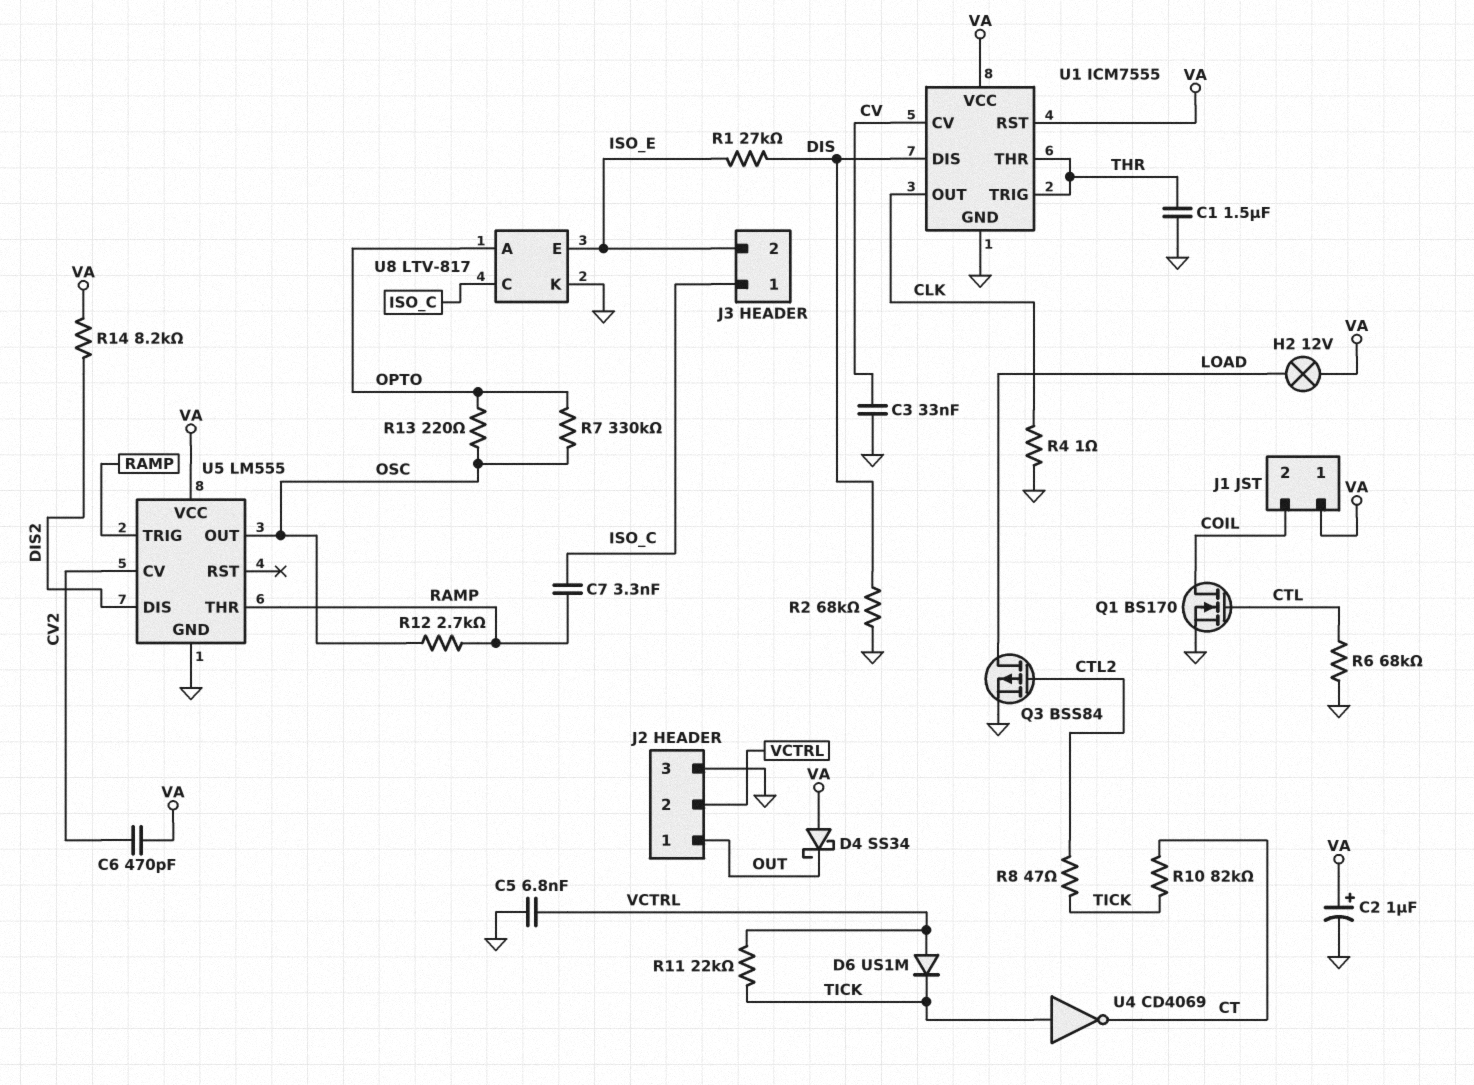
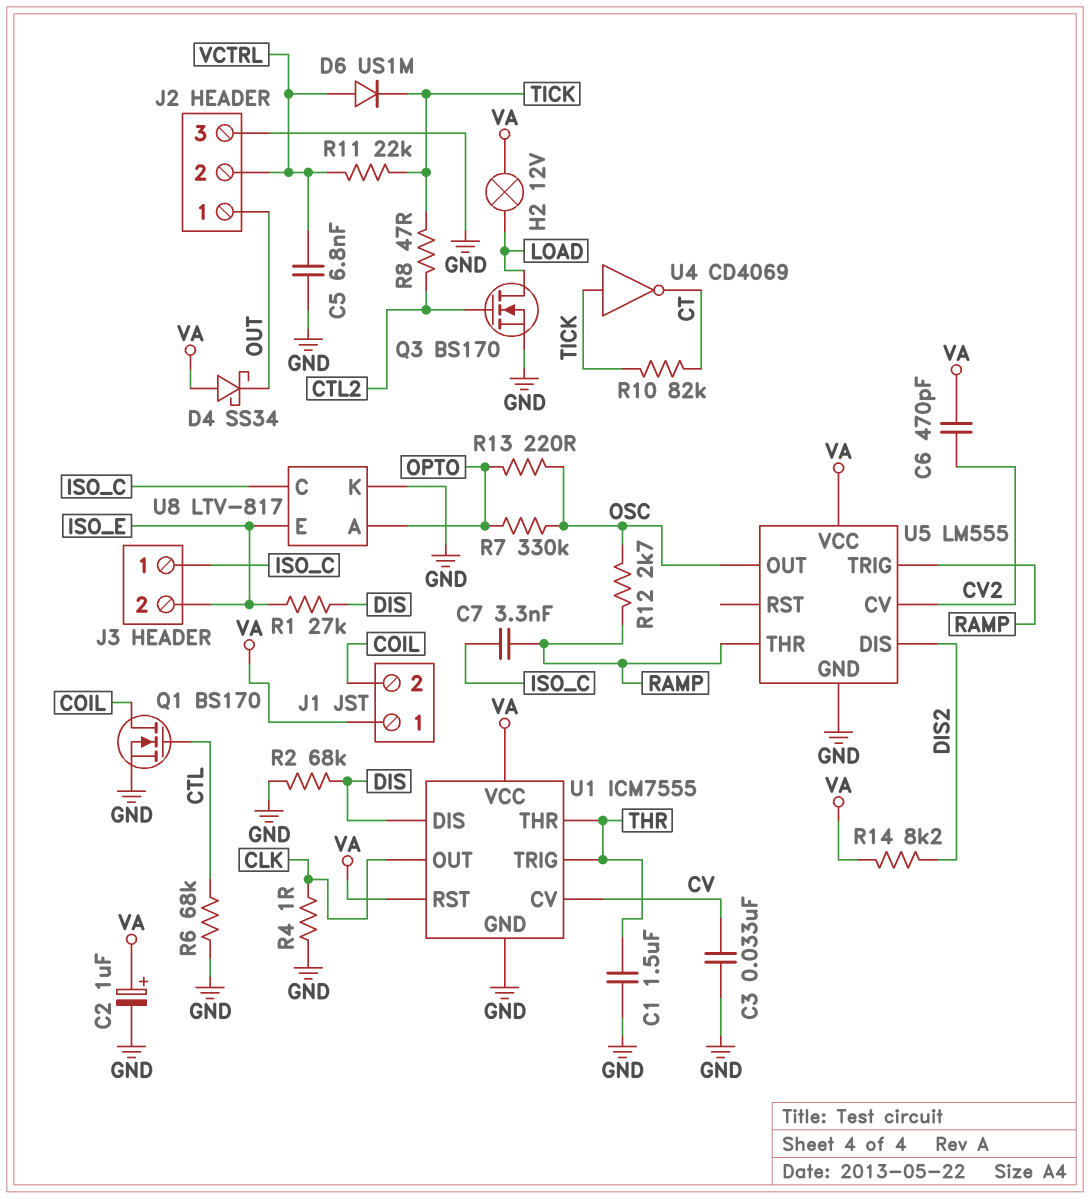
Q3: PMOS BSS84 (G CTL2, D LOAD, S GND) -> NMOS BS170 (G CTL2, D LOAD, S GND)

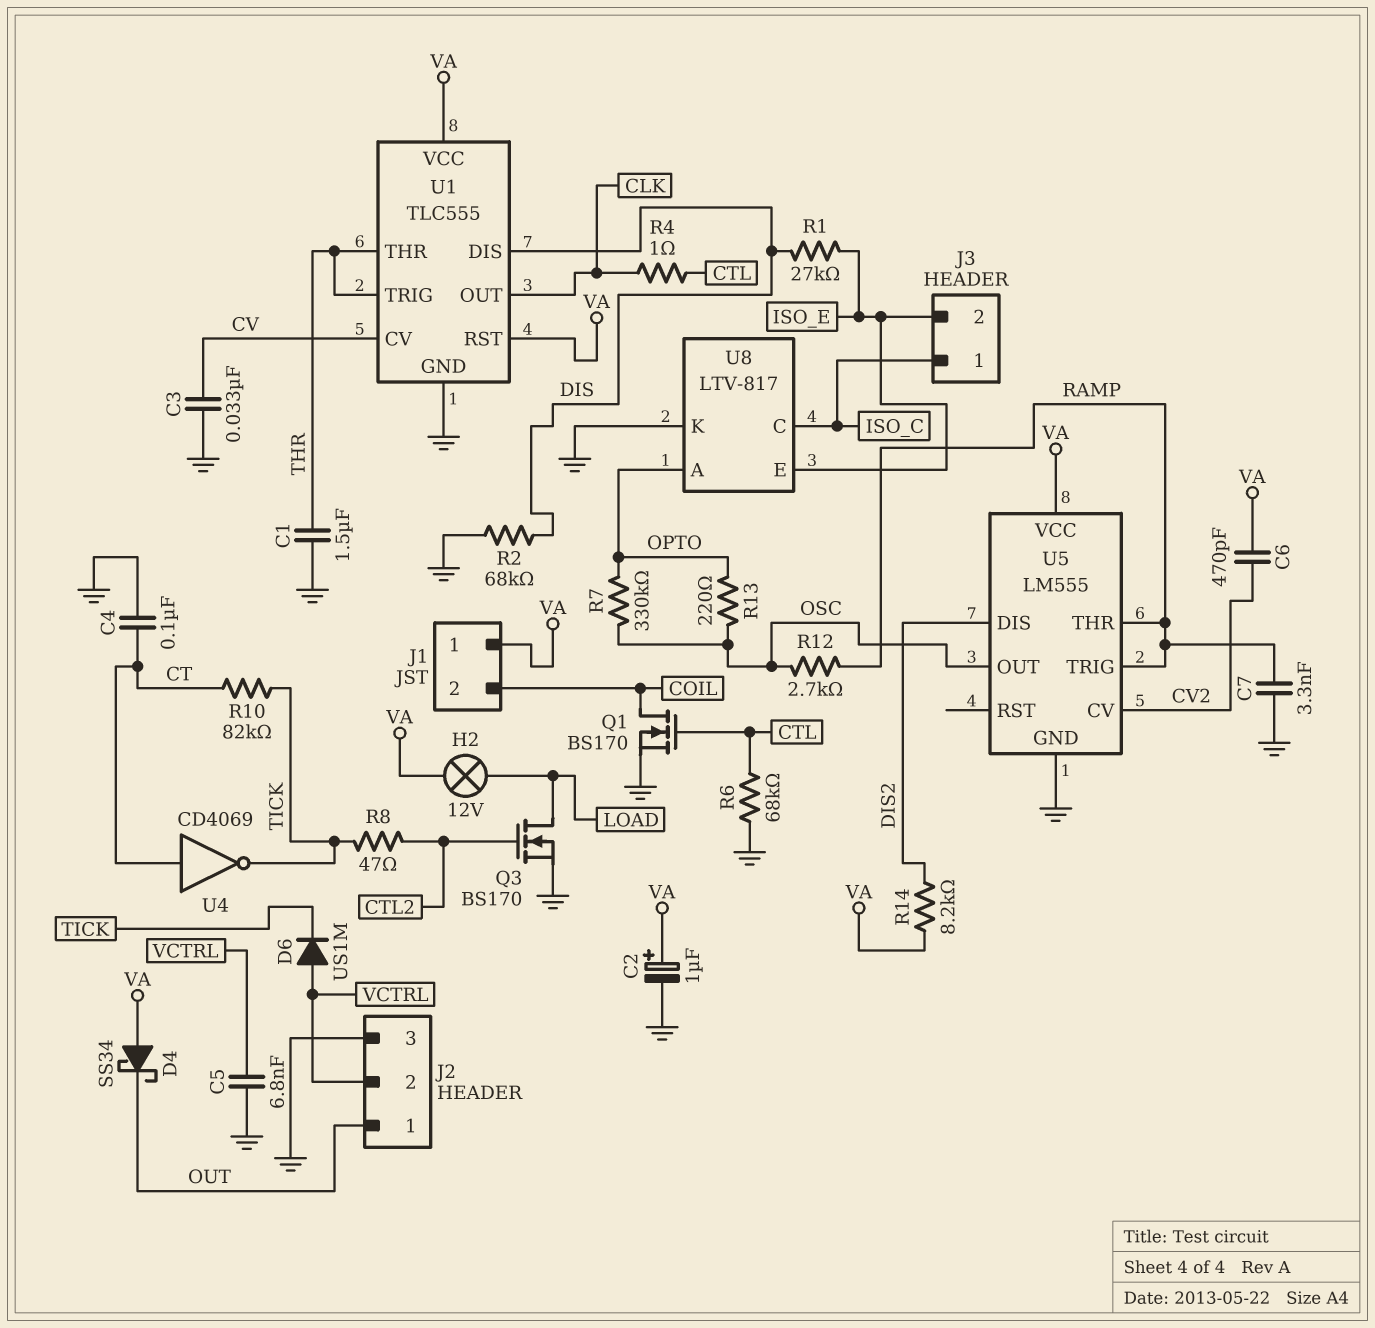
C4: none -> 100nF (CT, GND)
C7: 3.3nF (ISO_C, RAMP) -> 3.3nF (GND, RAMP)
R4: 1 (CLK, GND) -> 1 (CLK, CTL)
R11: 22k (TICK, VCTRL) -> none
U1: ICM7555 -> TLC555
U4: NOT CD4069 (in TICK, out CT) -> NOT CD4069 (in CT, out TICK)

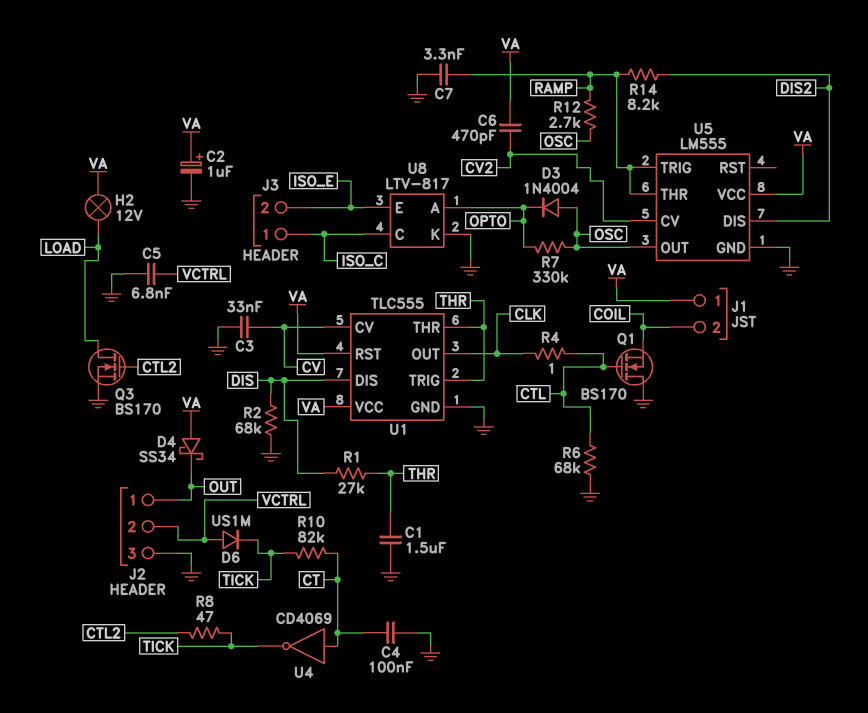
D3: none -> diode 1N4004 (A OSC, K OPTO)
Q1: NMOS BS170 (G CTL, D COIL, S GND) -> NMOS BS170 (G CTL, D GND, S COIL)
R1: 27k (DIS, ISO_E) -> 27k (DIS, THR)
R13: 220 (OPTO, OSC) -> none
R14: 8.2k (DIS2, VA) -> 8.2k (DIS2, RAMP)

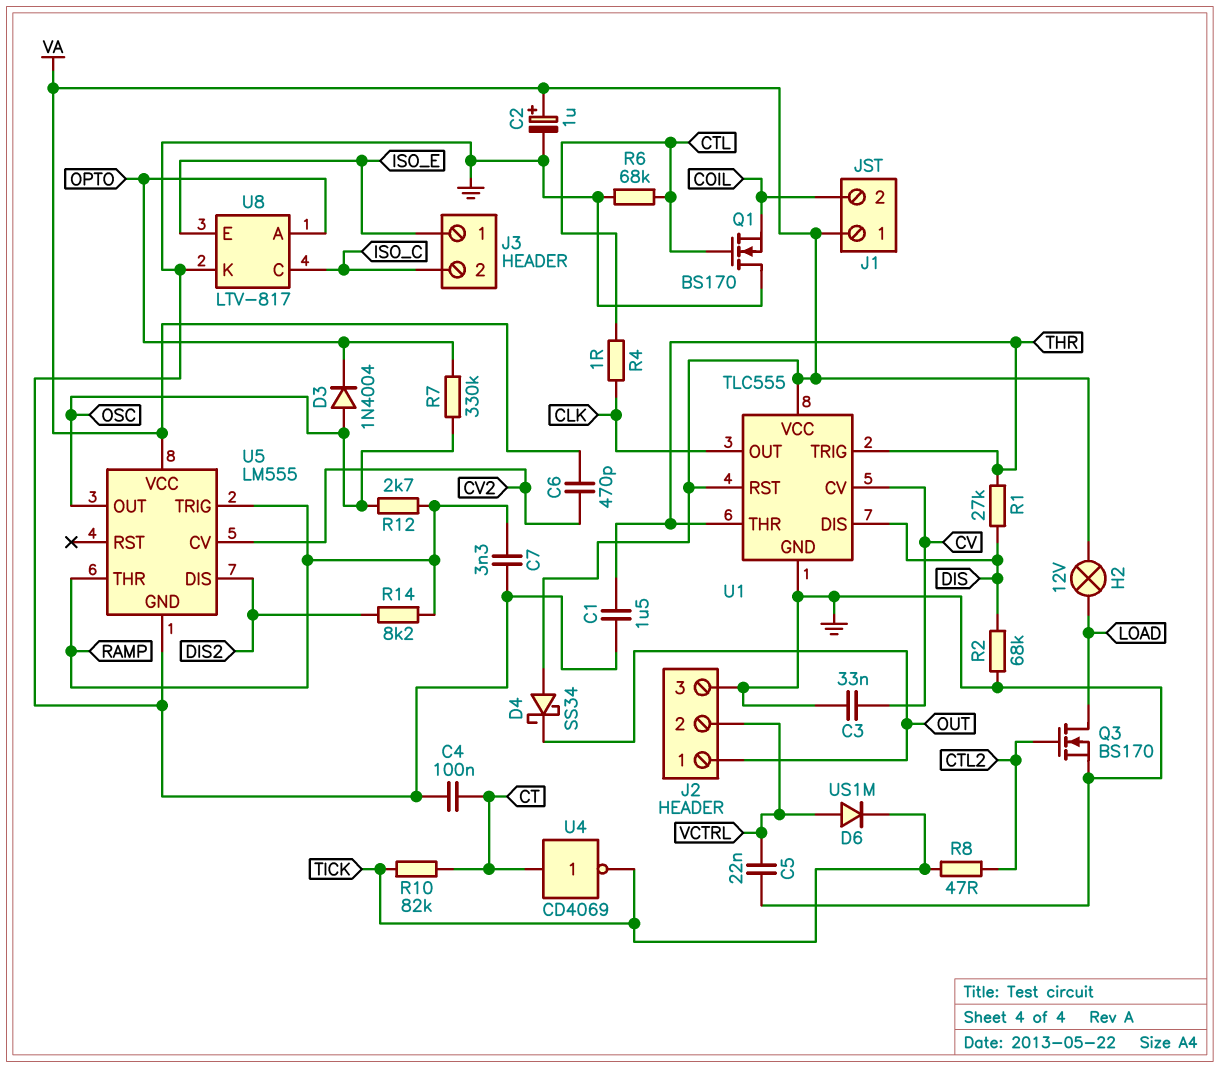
C5: 6.8nF (GND, VCTRL) -> 22nF (GND, VCTRL)
J3 pin 1: ISO_C -> ISO_E
J3 pin 2: ISO_E -> ISO_C

